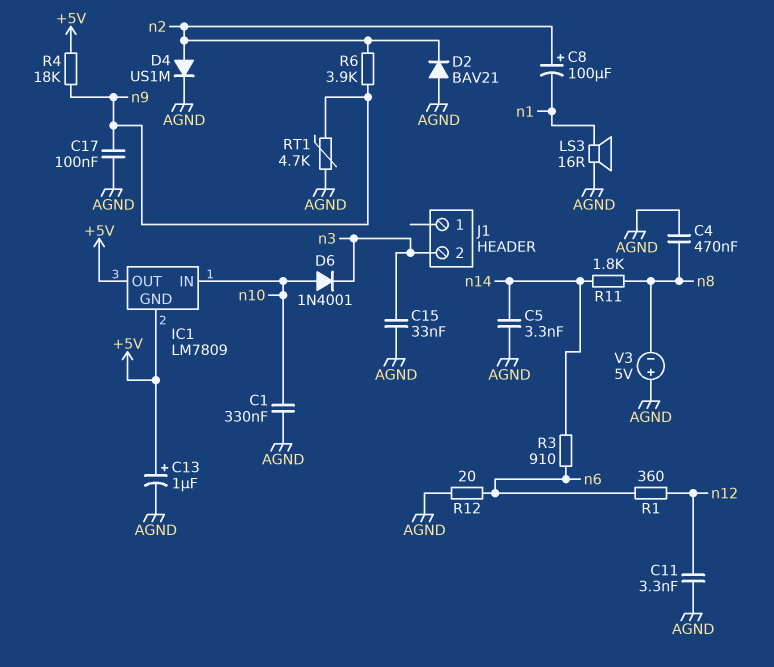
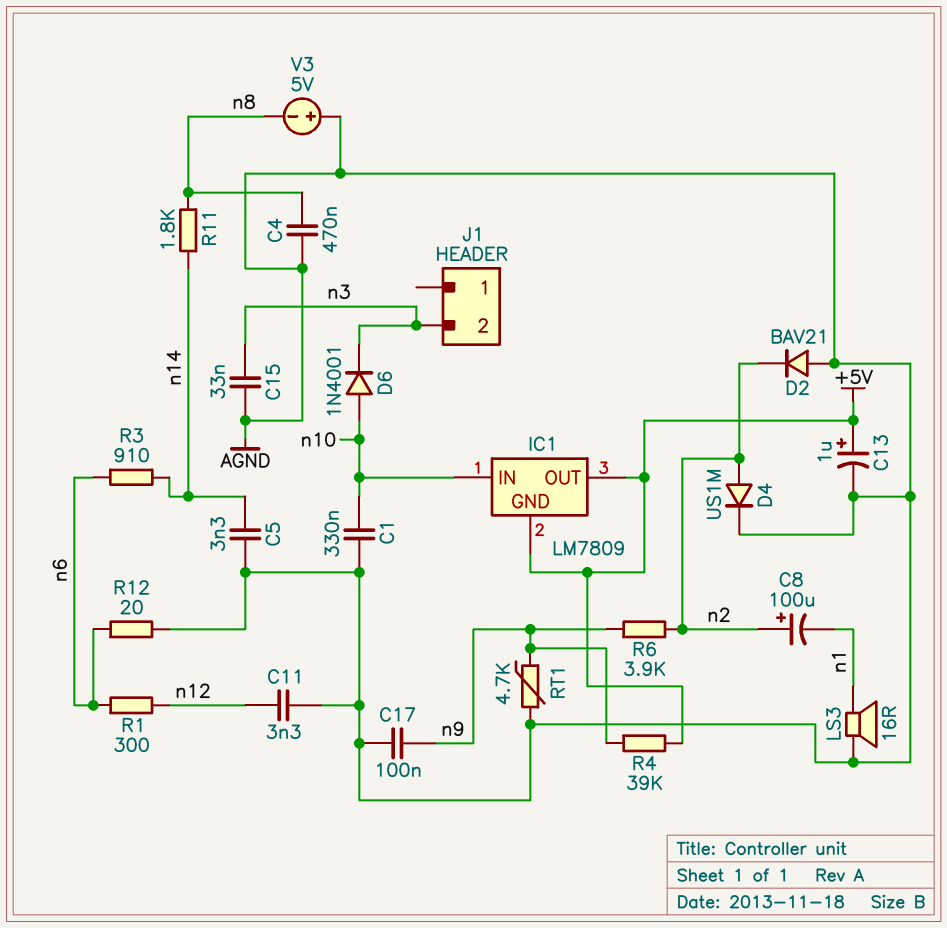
R1: 360 (n6, n12) -> 300 (n6, n12)
R4: 18k (+5V, n9) -> 39k (+5V, n9)

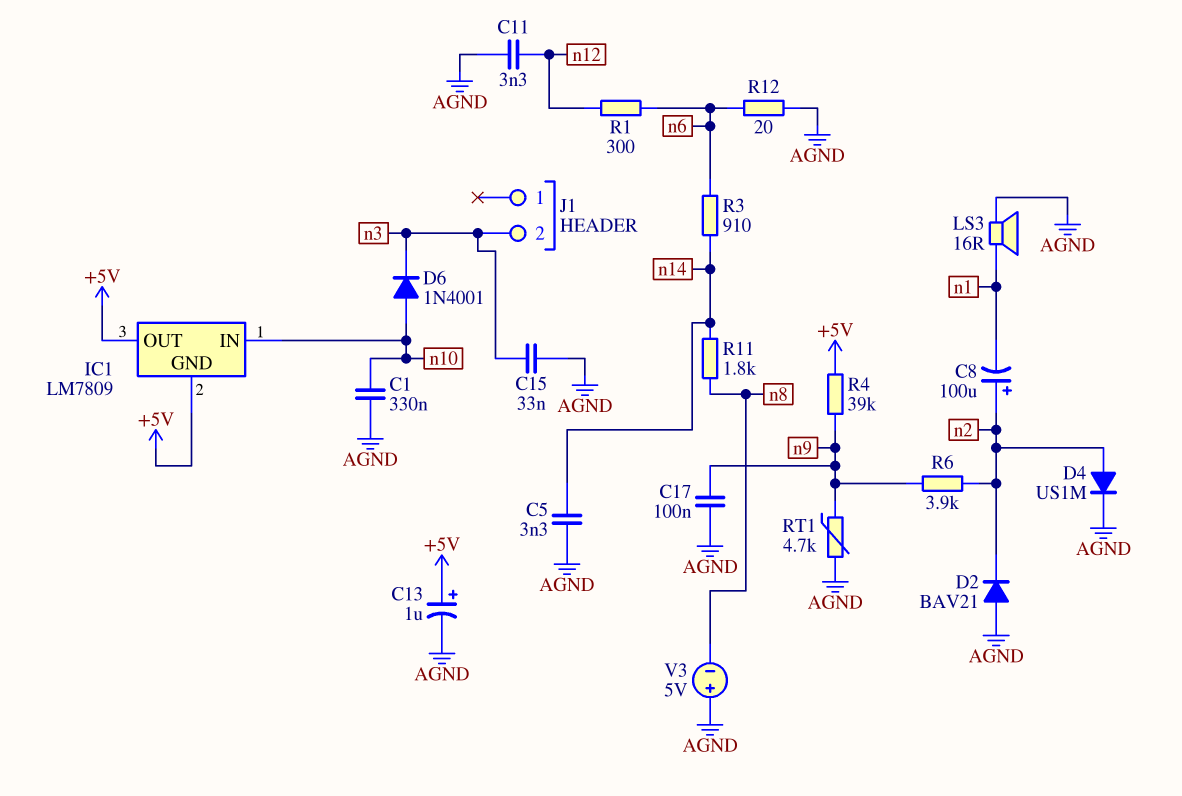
C4: 470nF (AGND, n8) -> none

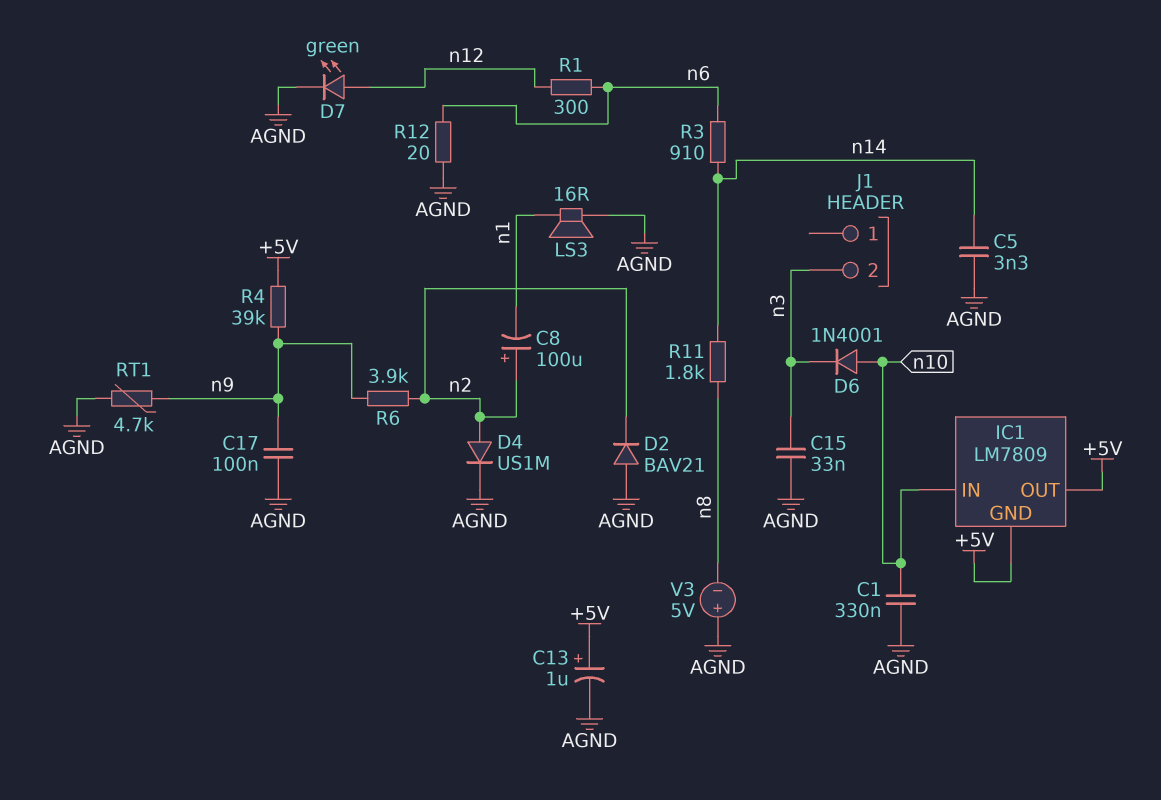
C11: 3.3nF (AGND, n12) -> none
D7: none -> LED green (A n12, K AGND)

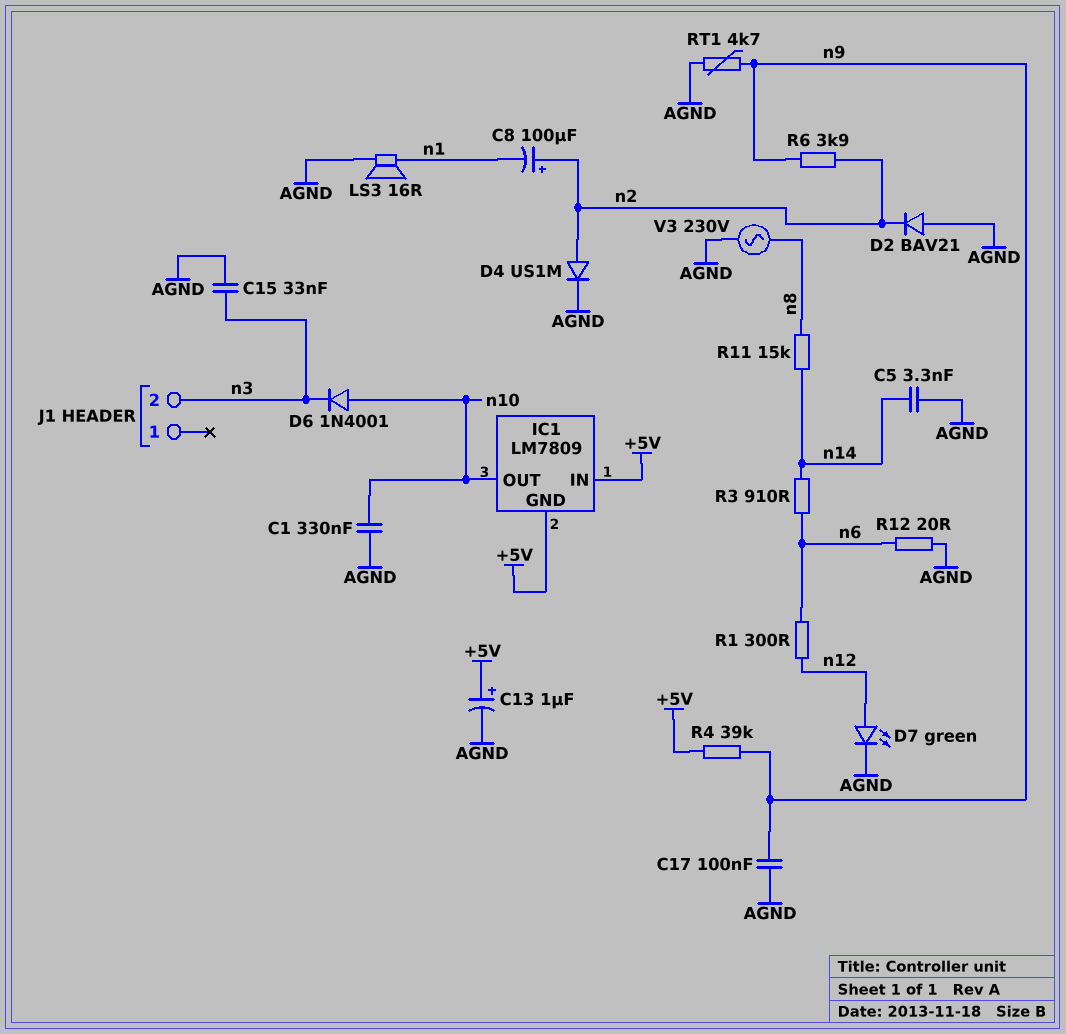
IC1 pin IN: n10 -> +5V
IC1 pin OUT: +5V -> n10
R11: 1.8k (n8, n14) -> 15k (n8, n14)
V3: 5V (plus AGND, minus n8) -> AC 230V (AGND, n8)

